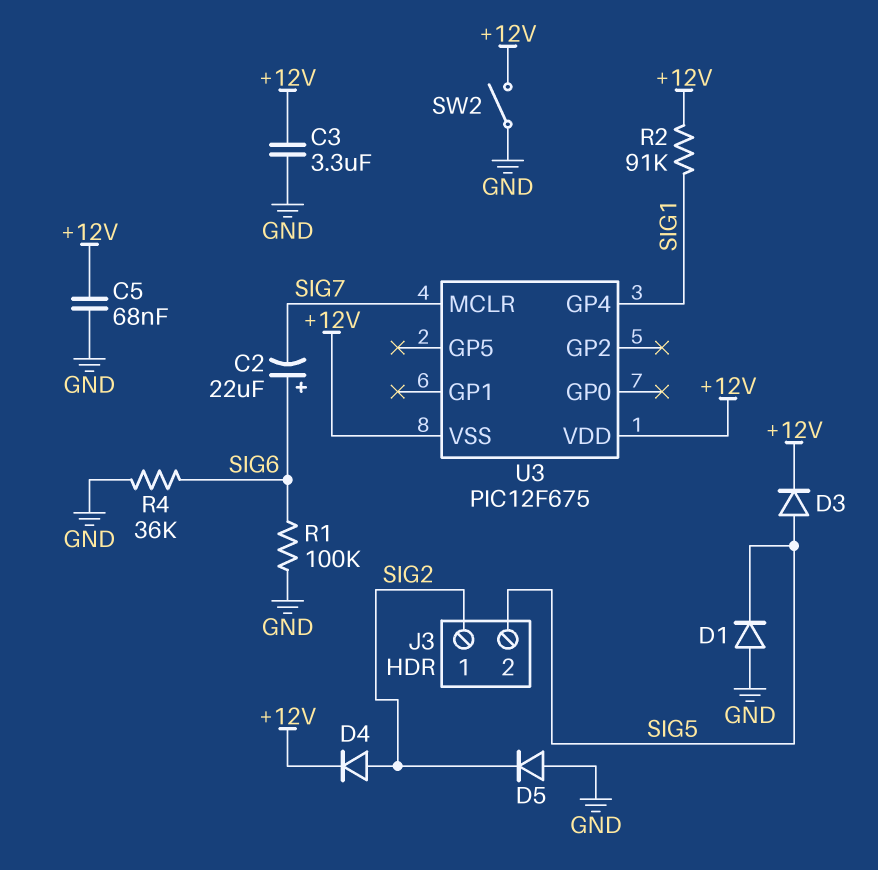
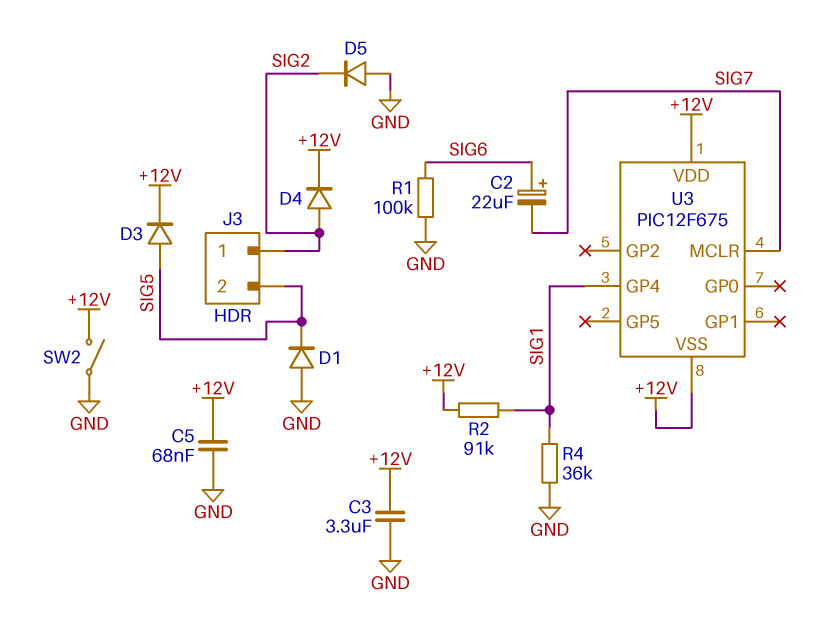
R4: 36k (GND, SIG6) -> 36k (GND, SIG1)

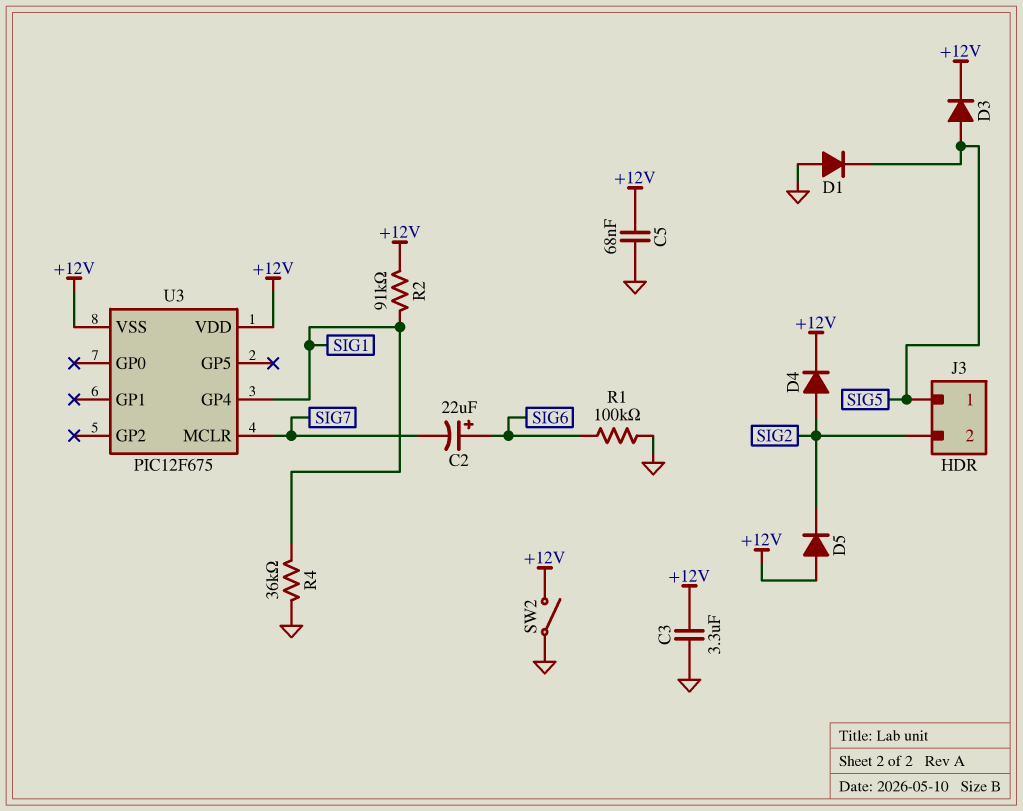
D5: diode (A GND, K SIG2) -> diode (A +12V, K SIG2)
J3 pin 1: SIG2 -> SIG5
J3 pin 2: SIG5 -> SIG2

